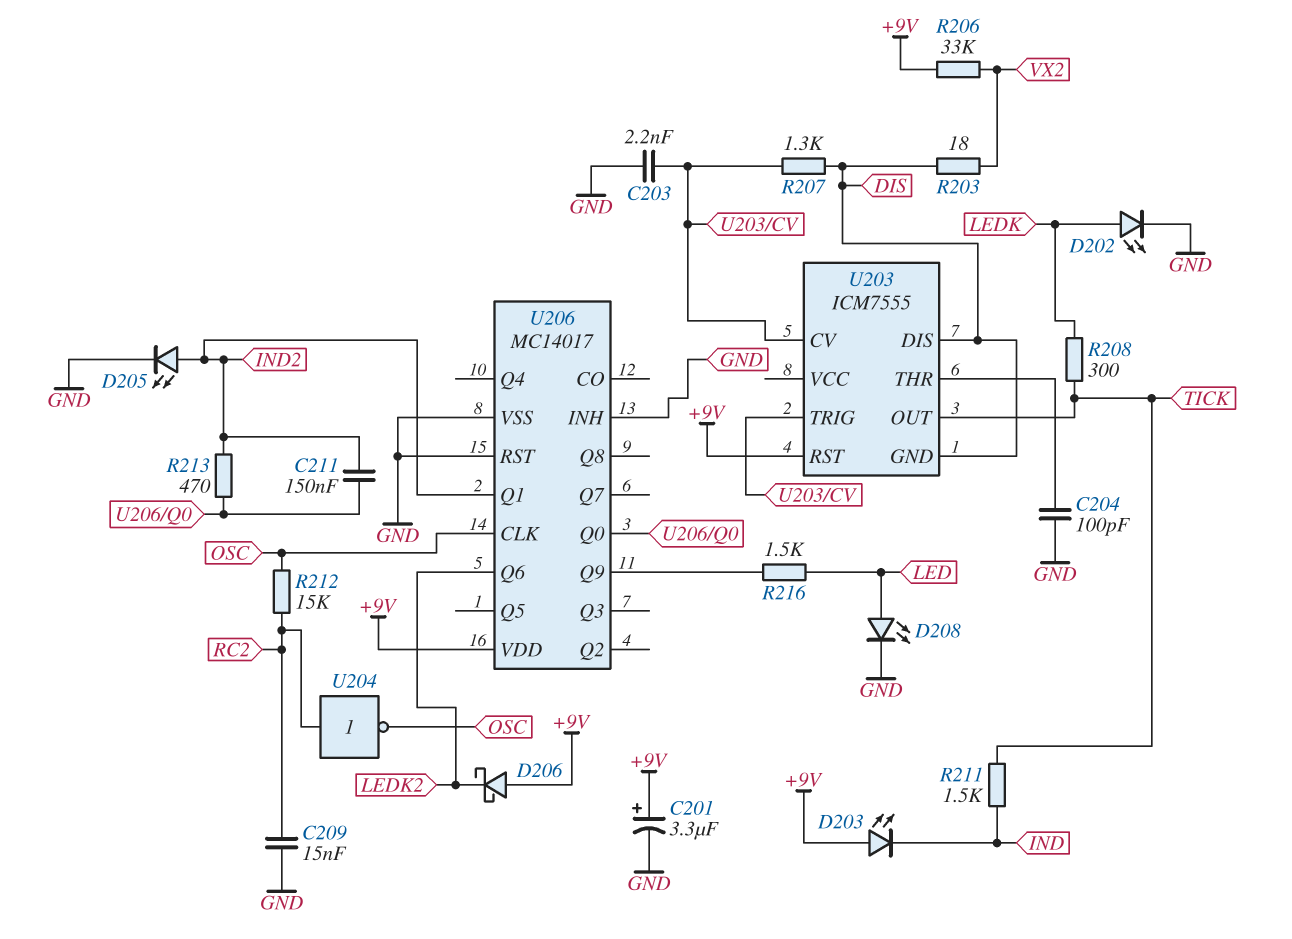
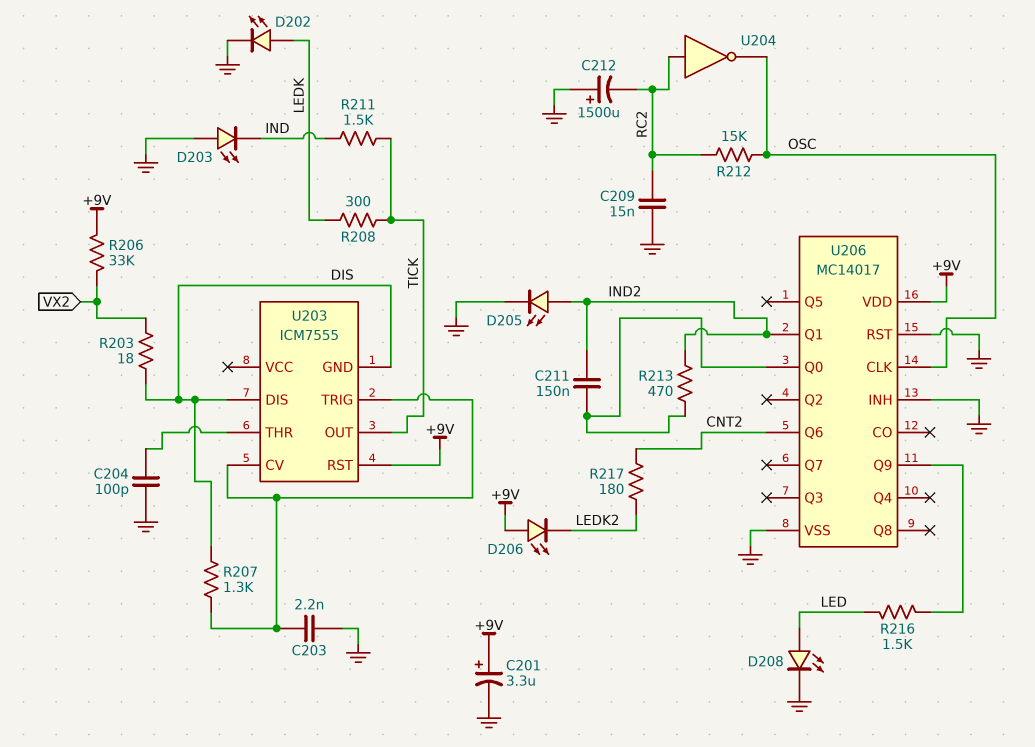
C212: none -> 1500uF (plus GND, minus RC2)
D203: LED (A +9V, K IND) -> LED (A GND, K IND)
D206: schottky (A +9V, K LEDK2) -> LED (A +9V, K LEDK2)
R217: none -> 180 (CNT2, LEDK2)
U206 pin Q6: LEDK2 -> CNT2

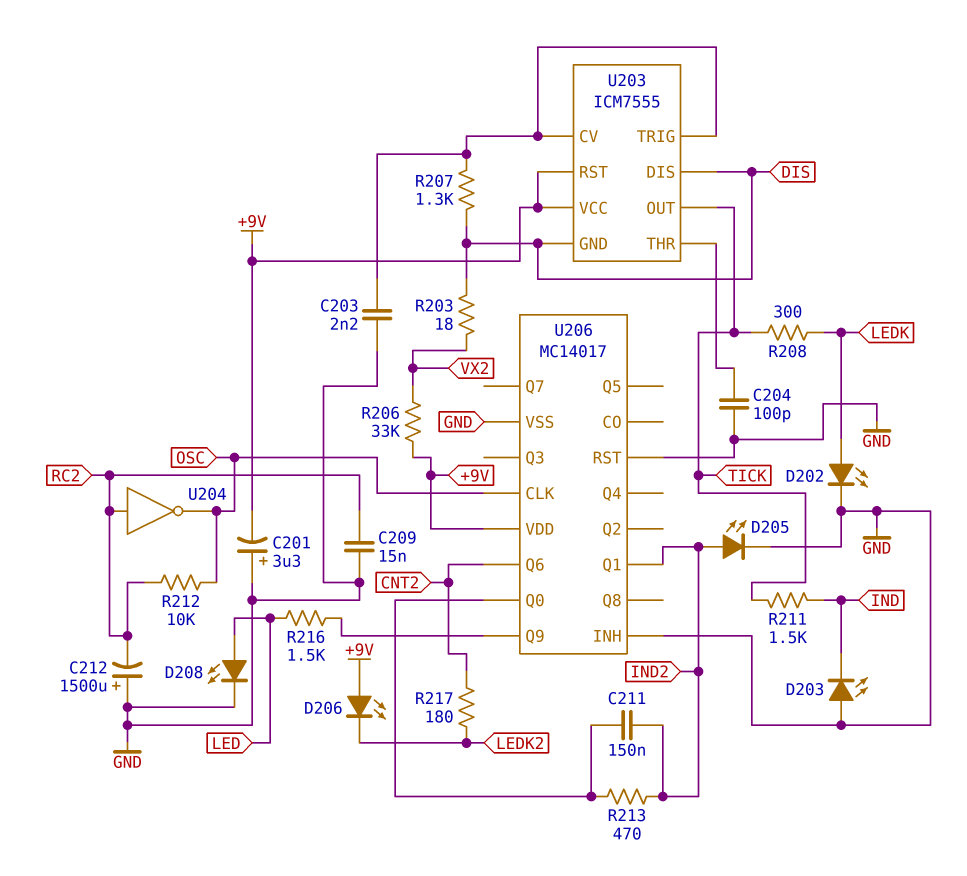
C201: 3.3uF (plus +9V, minus GND) -> 3.3uF (plus GND, minus +9V)
R212: 15k (OSC, RC2) -> 10k (OSC, RC2)
U203 pin VCC: none -> +9V

